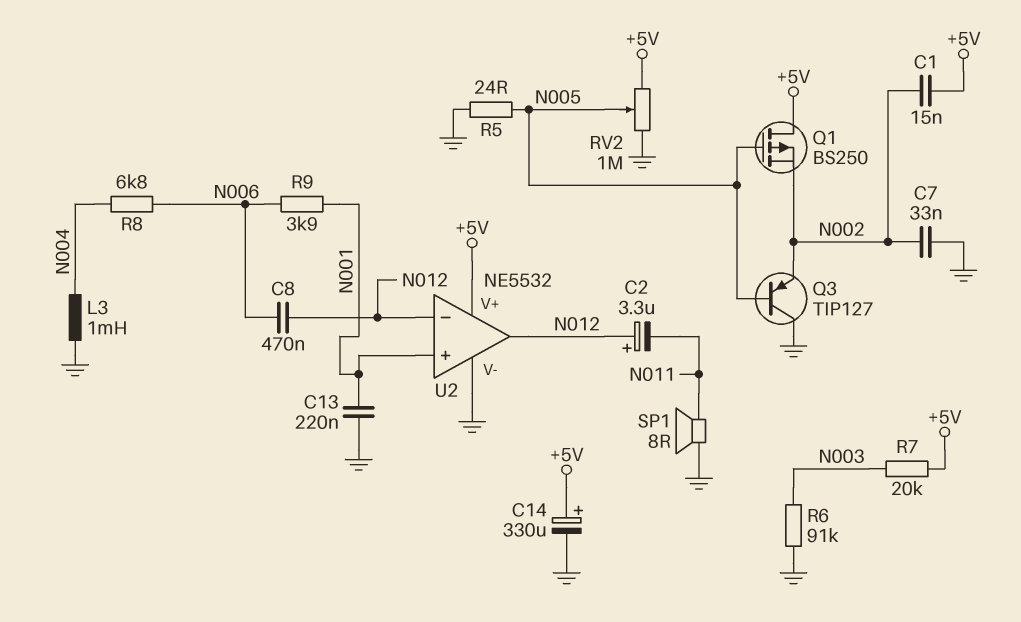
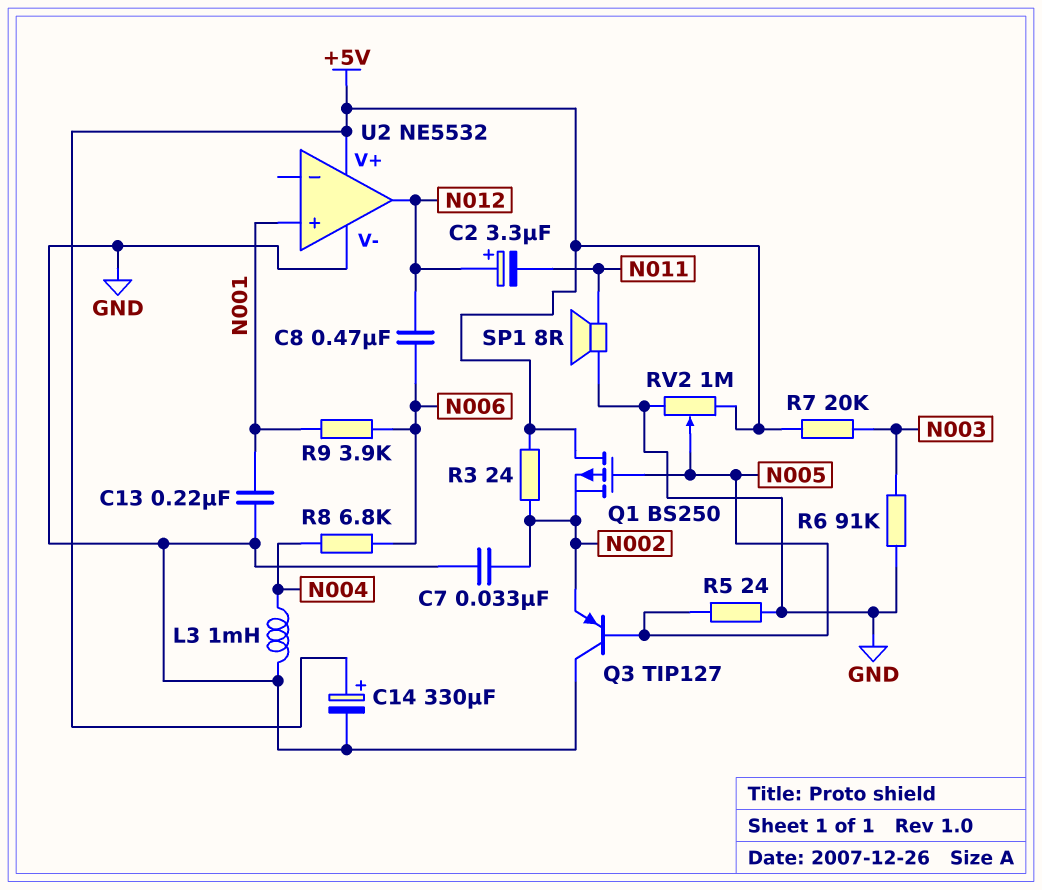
C1: 15nF (+5V, N002) -> none
R3: none -> 24 (+5V, N002)
U2 pin in-: N012 -> none

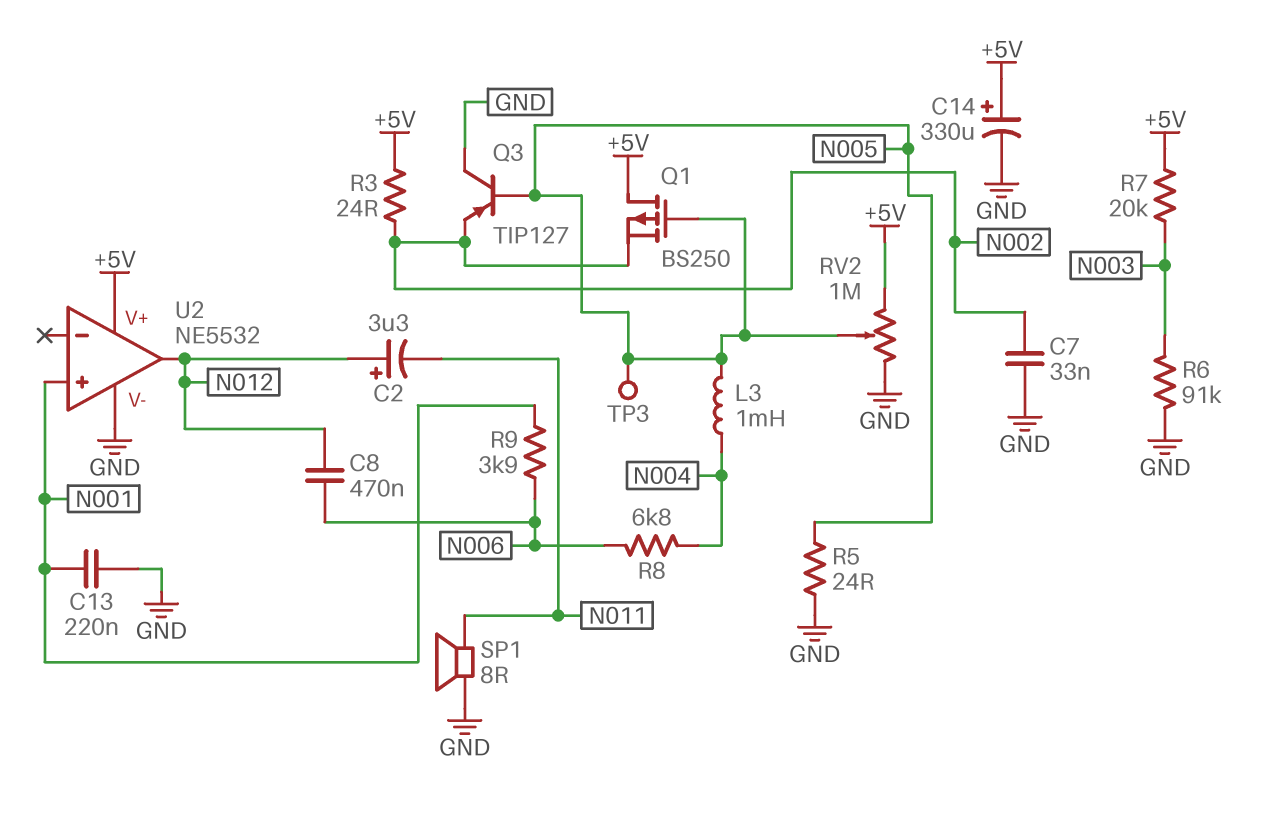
L3: 1mH (GND, N004) -> 1mH (N004, N005)
TP3: none -> test point (N005)

